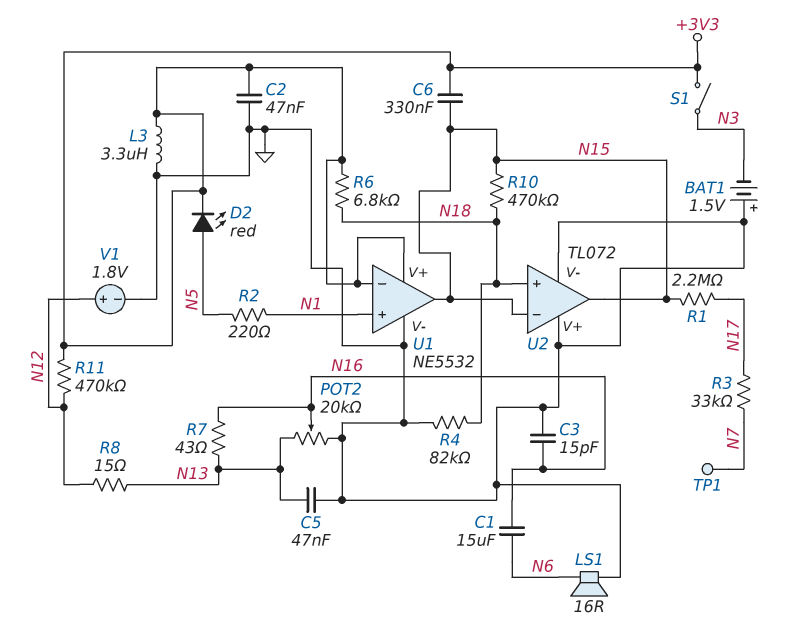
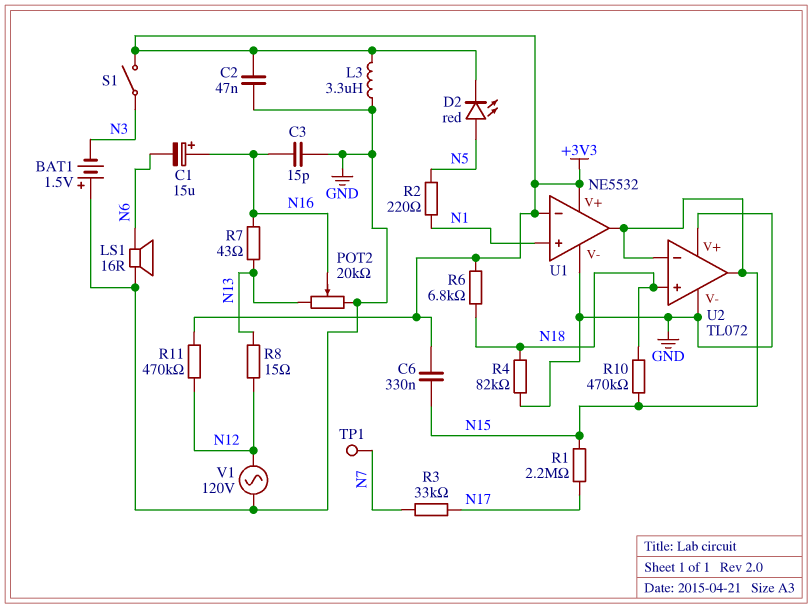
C1: 15uF (N6, N16) -> 15uF (plus N16, minus N6)
C5: 47nF (GND, N13) -> none
V1: 1.8V (plus N12, minus GND) -> AC 120V (GND, N12)

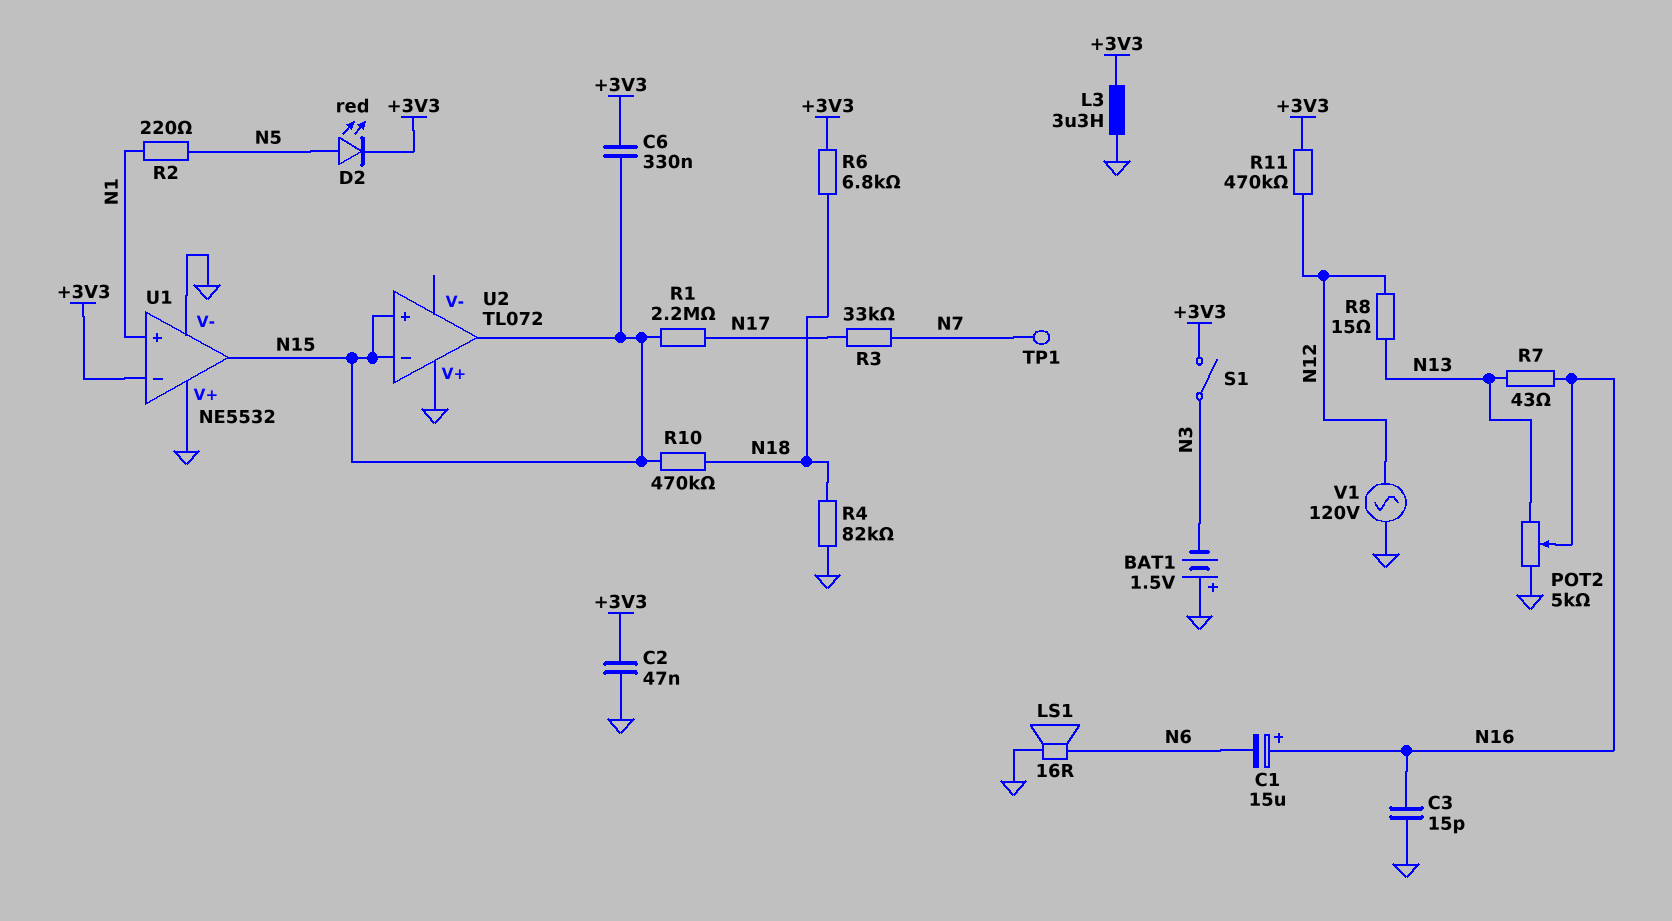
POT2: 20k (GND, N13, wiper N16) -> 5k (GND, N13, wiper N16)
U1 pin V+: +3V3 -> GND
U2 pin V-: GND -> none
U2 pin in+: N18 -> N15

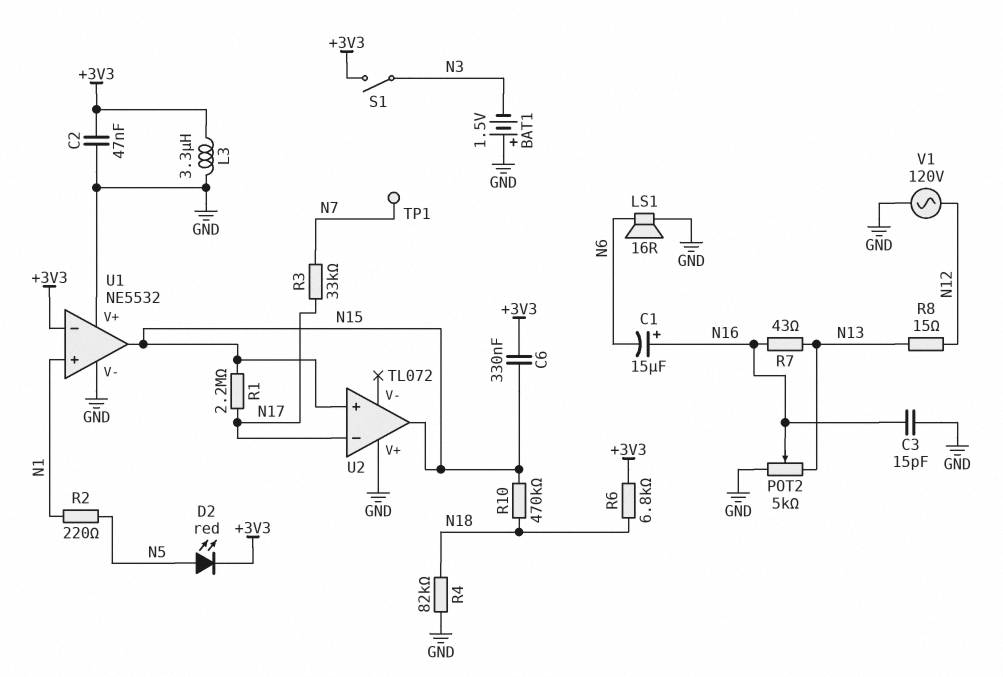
R11: 470k (+3V3, N12) -> none
U2 pin in-: N15 -> N17

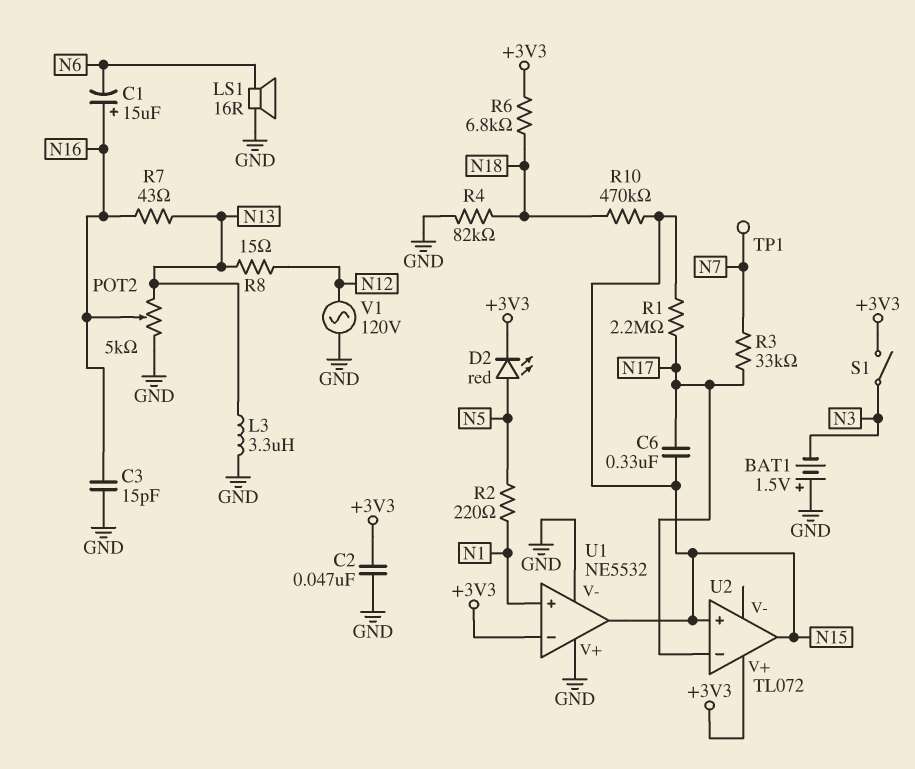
C6: 330nF (+3V3, N15) -> 330nF (N15, N17)
L3: 3.3uH (+3V3, GND) -> 3.3uH (GND, N13)
U2 pin V+: GND -> +3V3

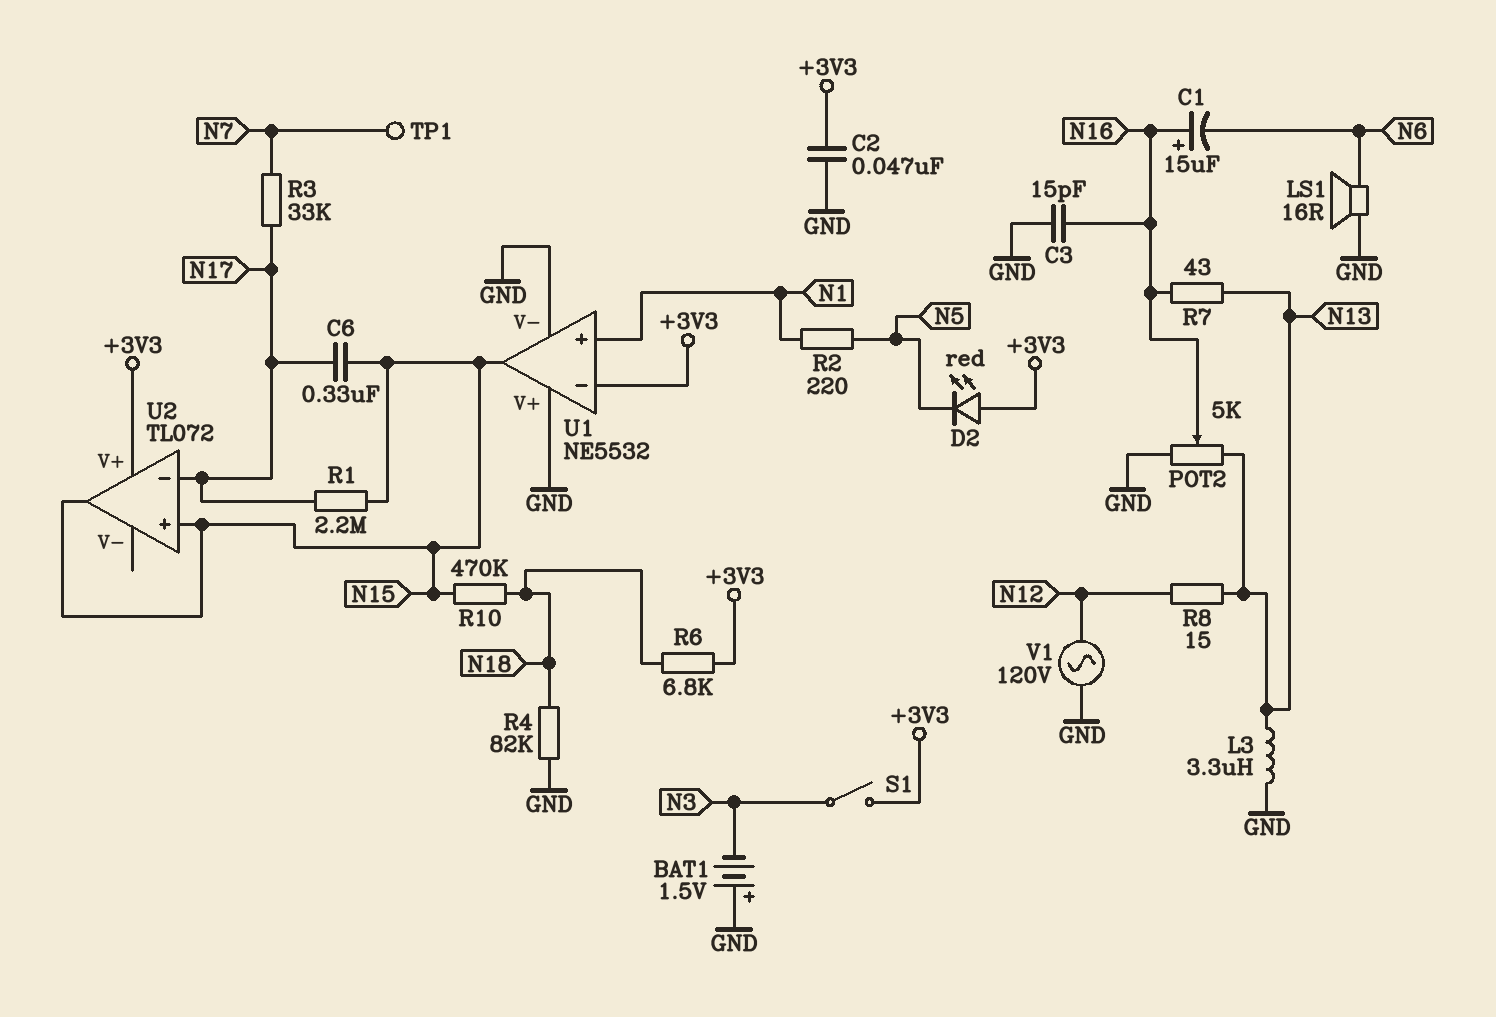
D2: LED red (A N5, K +3V3) -> LED red (A +3V3, K N5)

